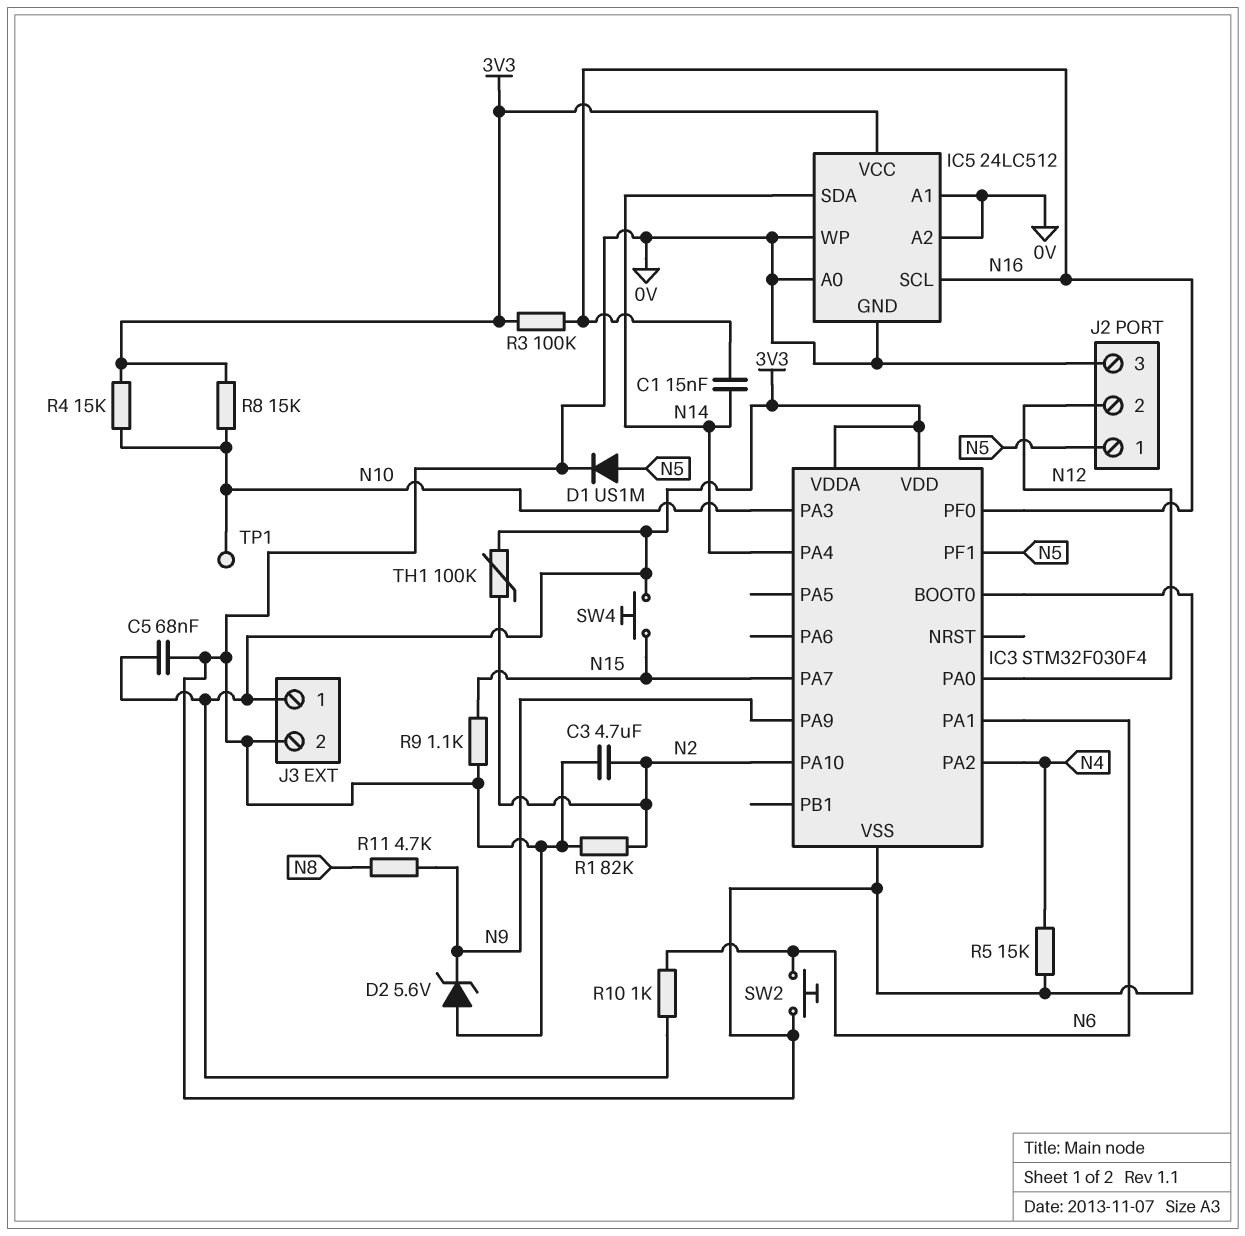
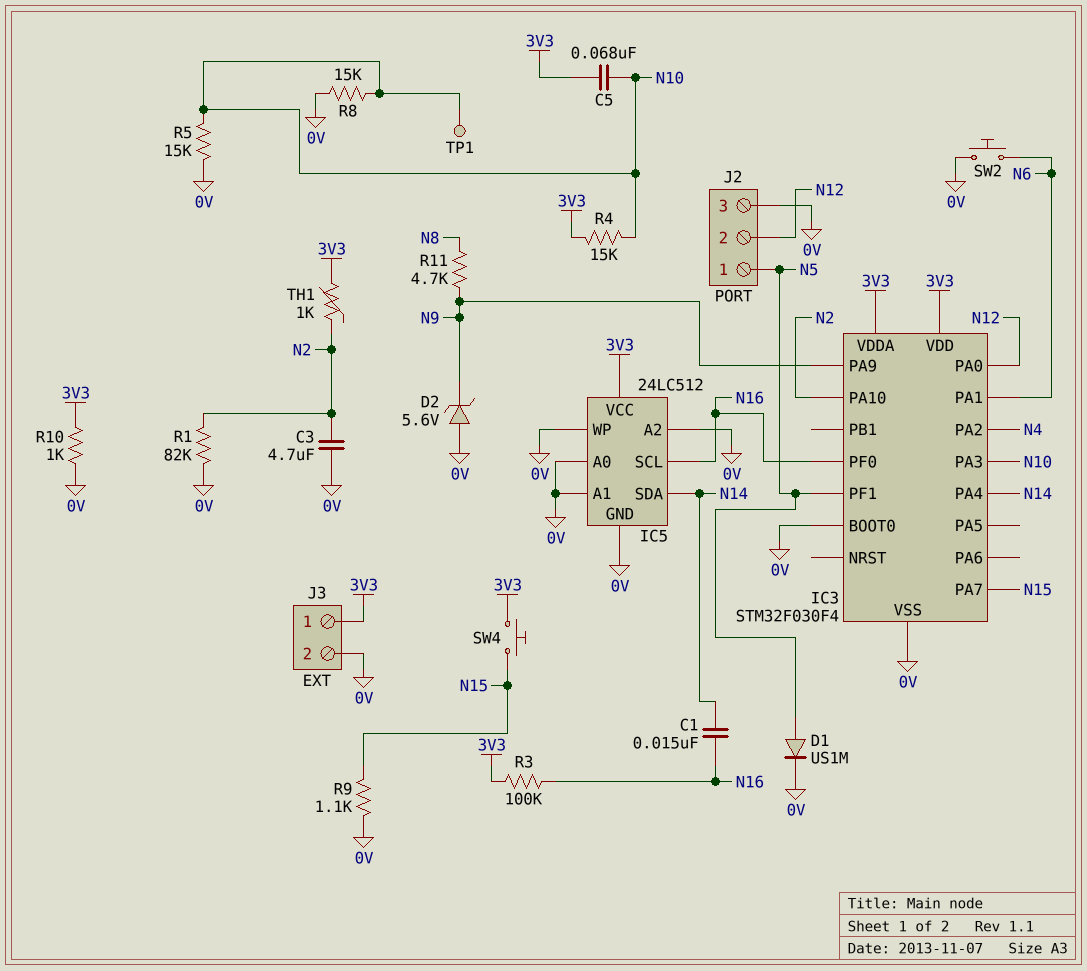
C5: 68nF (0V, 3V3) -> 68nF (3V3, N10)
R5: 15k (0V, N4) -> 15k (0V, N10)
R8: 15k (3V3, N10) -> 15k (0V, N10)
R10: 1k (3V3, N6) -> 1k (0V, 3V3)
TH1: 100k (3V3, N2) -> 1k (3V3, N2)

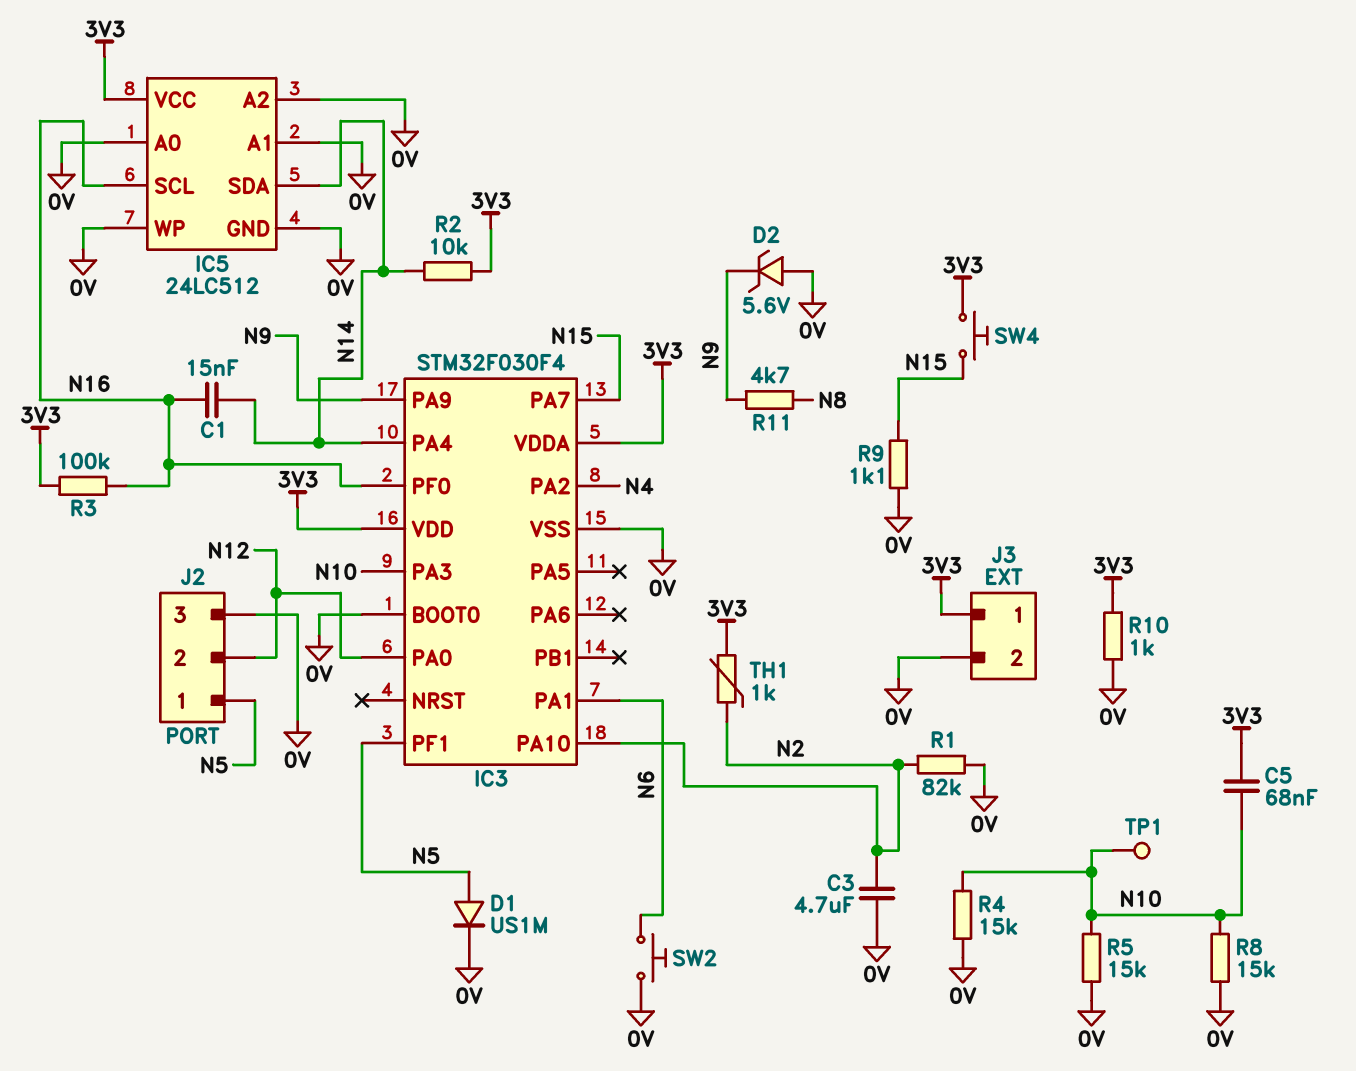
R2: none -> 10k (3V3, N14)
R4: 15k (3V3, N10) -> 15k (0V, N10)

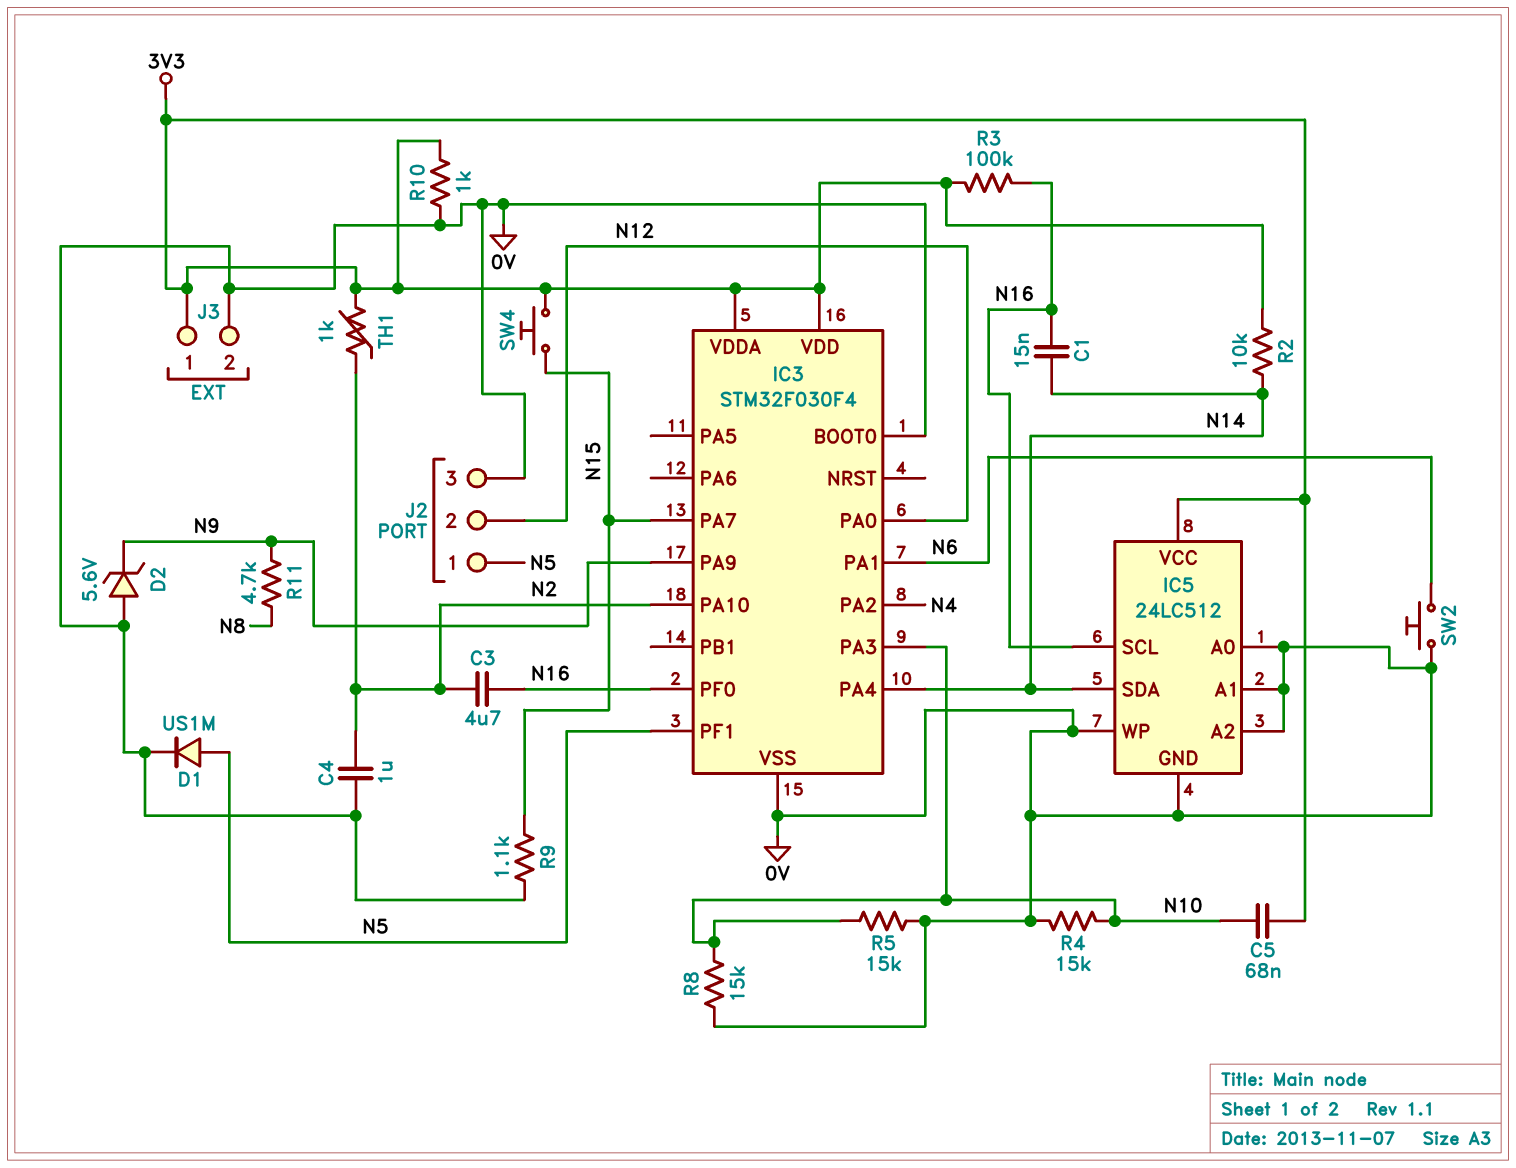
C3: 4.7uF (0V, N2) -> 4.7uF (N2, N16)
C4: none -> 1uF (0V, N2)
R1: 82k (0V, N2) -> none
TP1: test point (N10) -> none

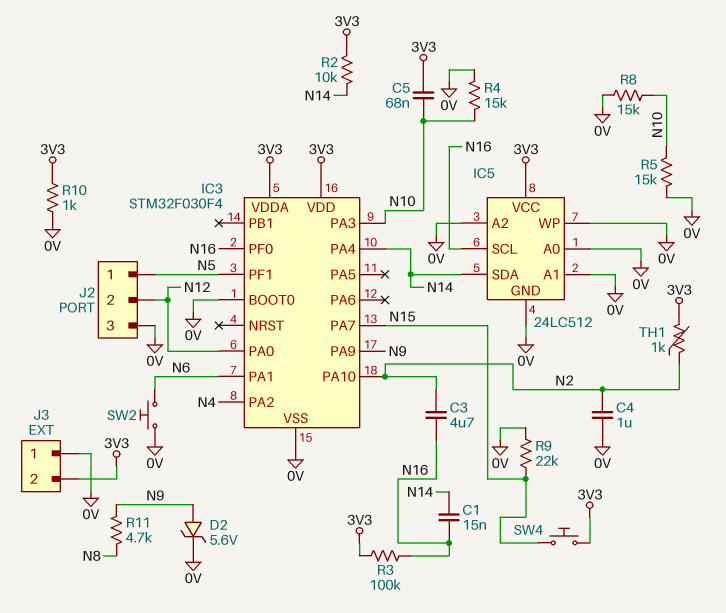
D1: diode US1M (A N5, K 0V) -> none
D2: zener 5.6V (A 0V, K N9) -> zener 5.6V (A N9, K 0V)
J3 pin 1: 3V3 -> 0V
J3 pin 2: 0V -> 3V3
R9: 1.1k (0V, N15) -> 22k (0V, N15)

